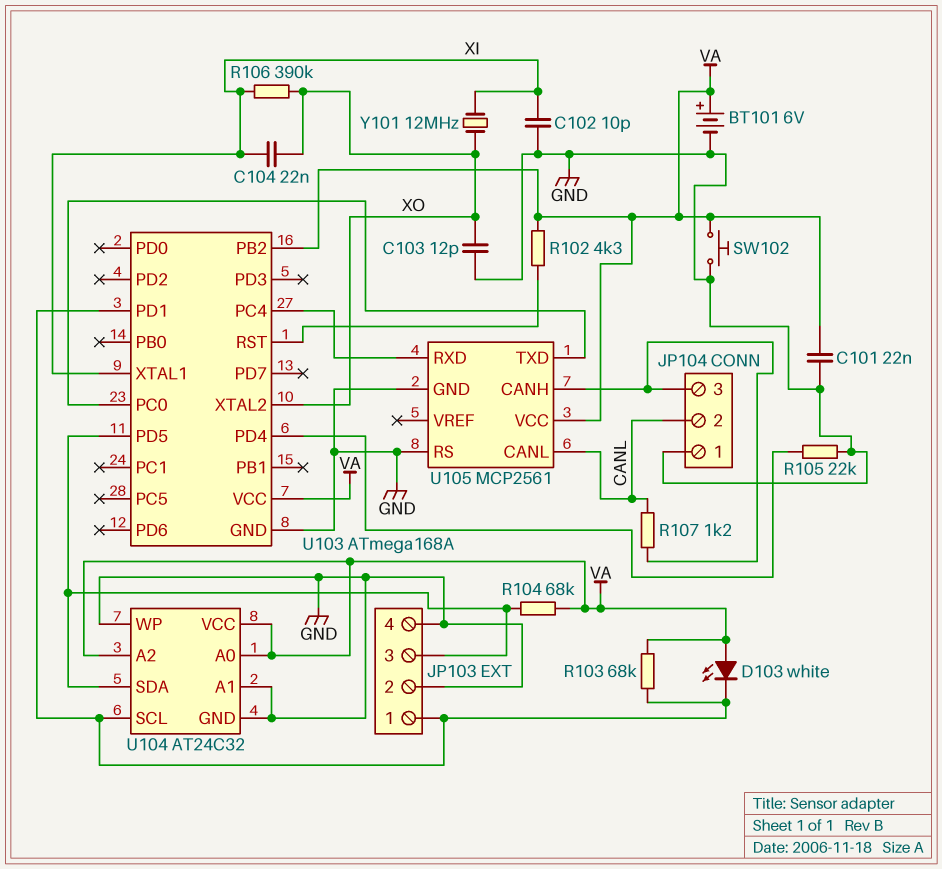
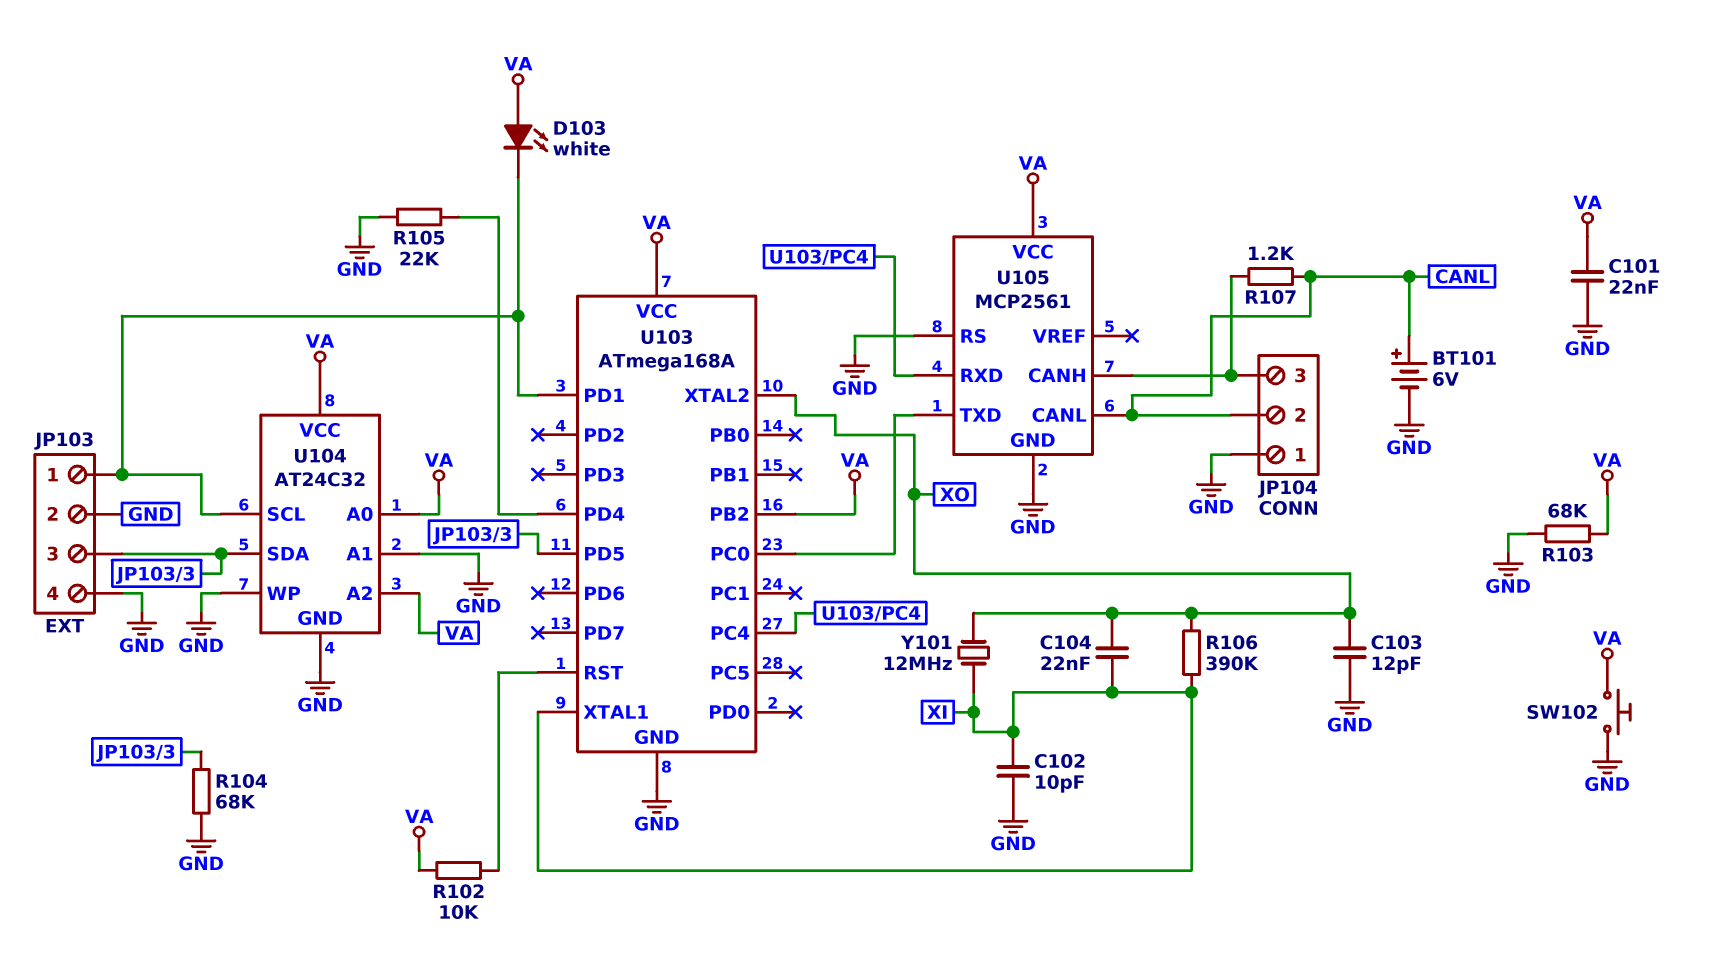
BT101: 6V (plus VA, minus GND) -> 6V (plus CANL, minus GND)
R102: 4.3k (U103/RST, VA) -> 10k (U103/RST, VA)
R103: 68k (JP103/1, VA) -> 68k (GND, VA)
R104: 68k (JP103/3, VA) -> 68k (GND, JP103/3)

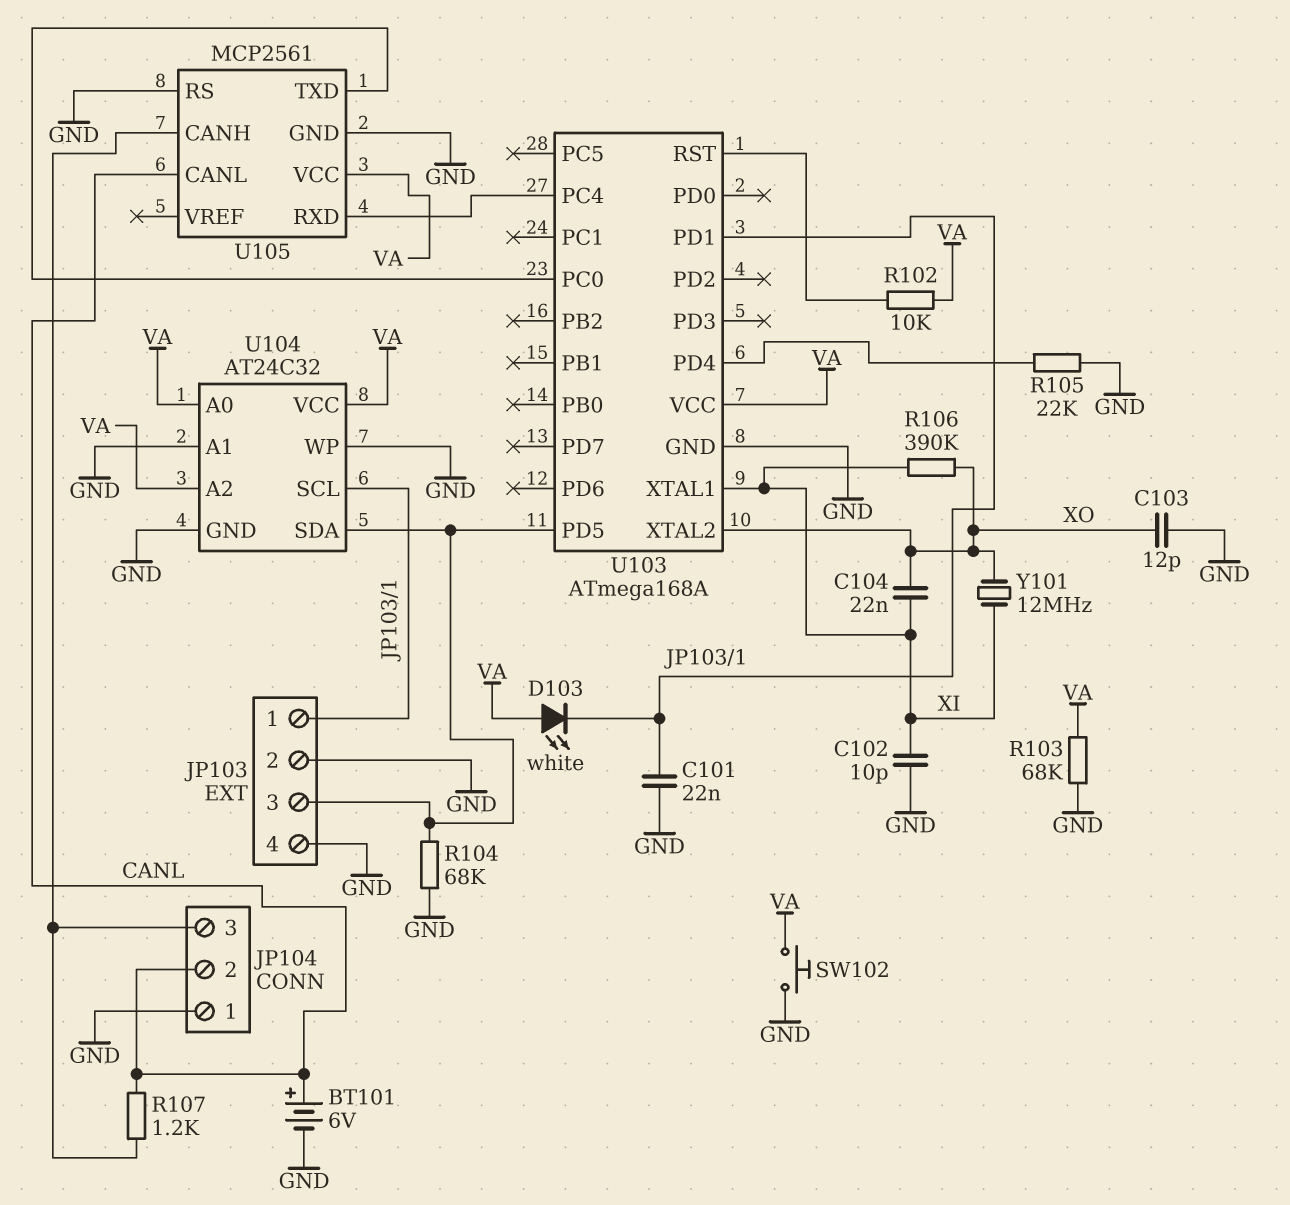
C101: 22nF (GND, VA) -> 22nF (GND, JP103/1)
U103 pin PB2: VA -> none

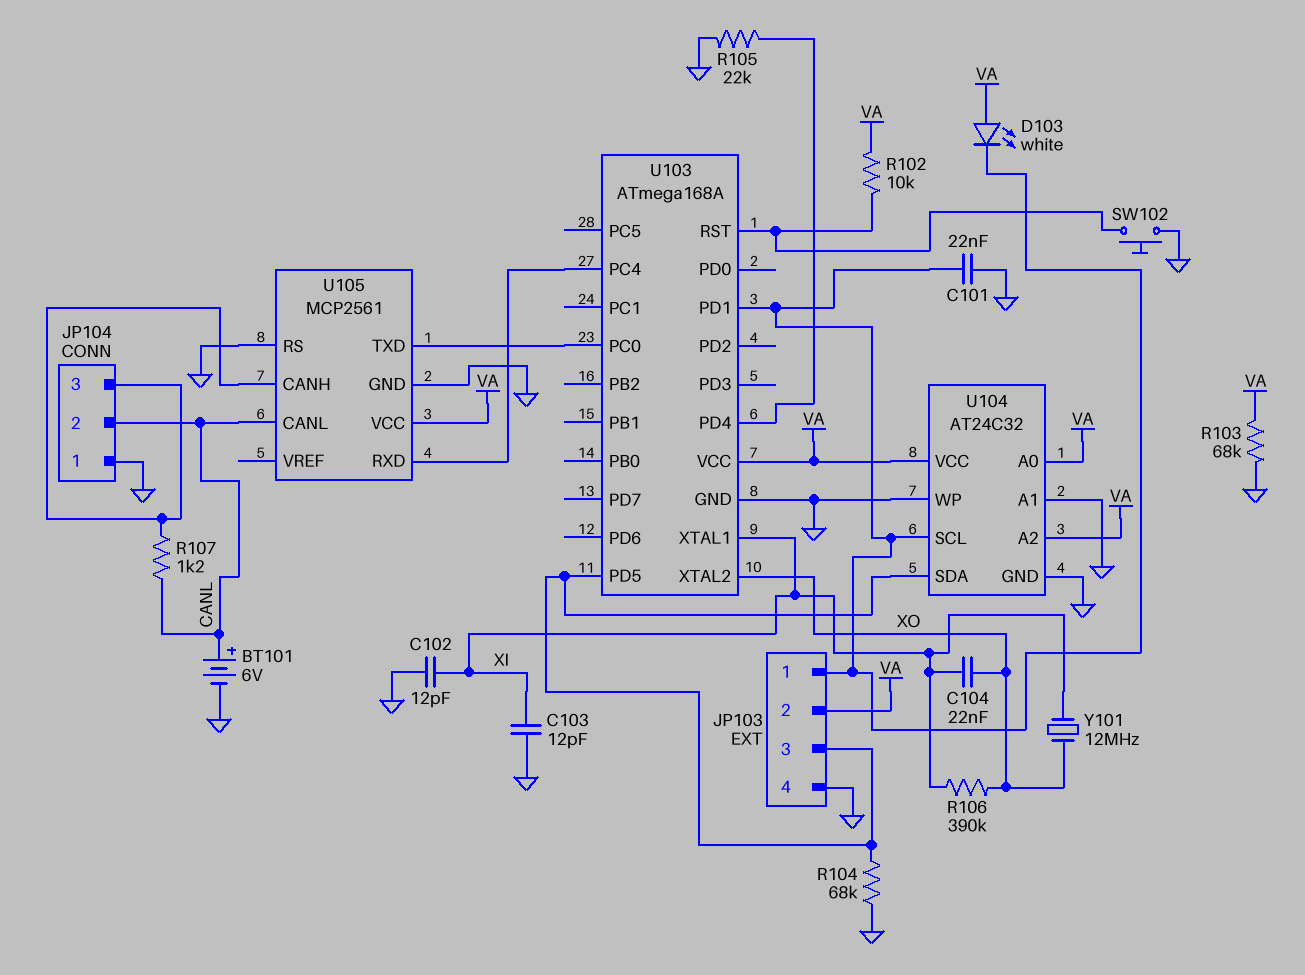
C102: 10pF (GND, XI) -> 12pF (GND, XI)
C103: 12pF (GND, XO) -> 12pF (GND, XI)
JP103 pin 2: GND -> VA
SW102: button (GND, VA) -> button (GND, U103/RST)

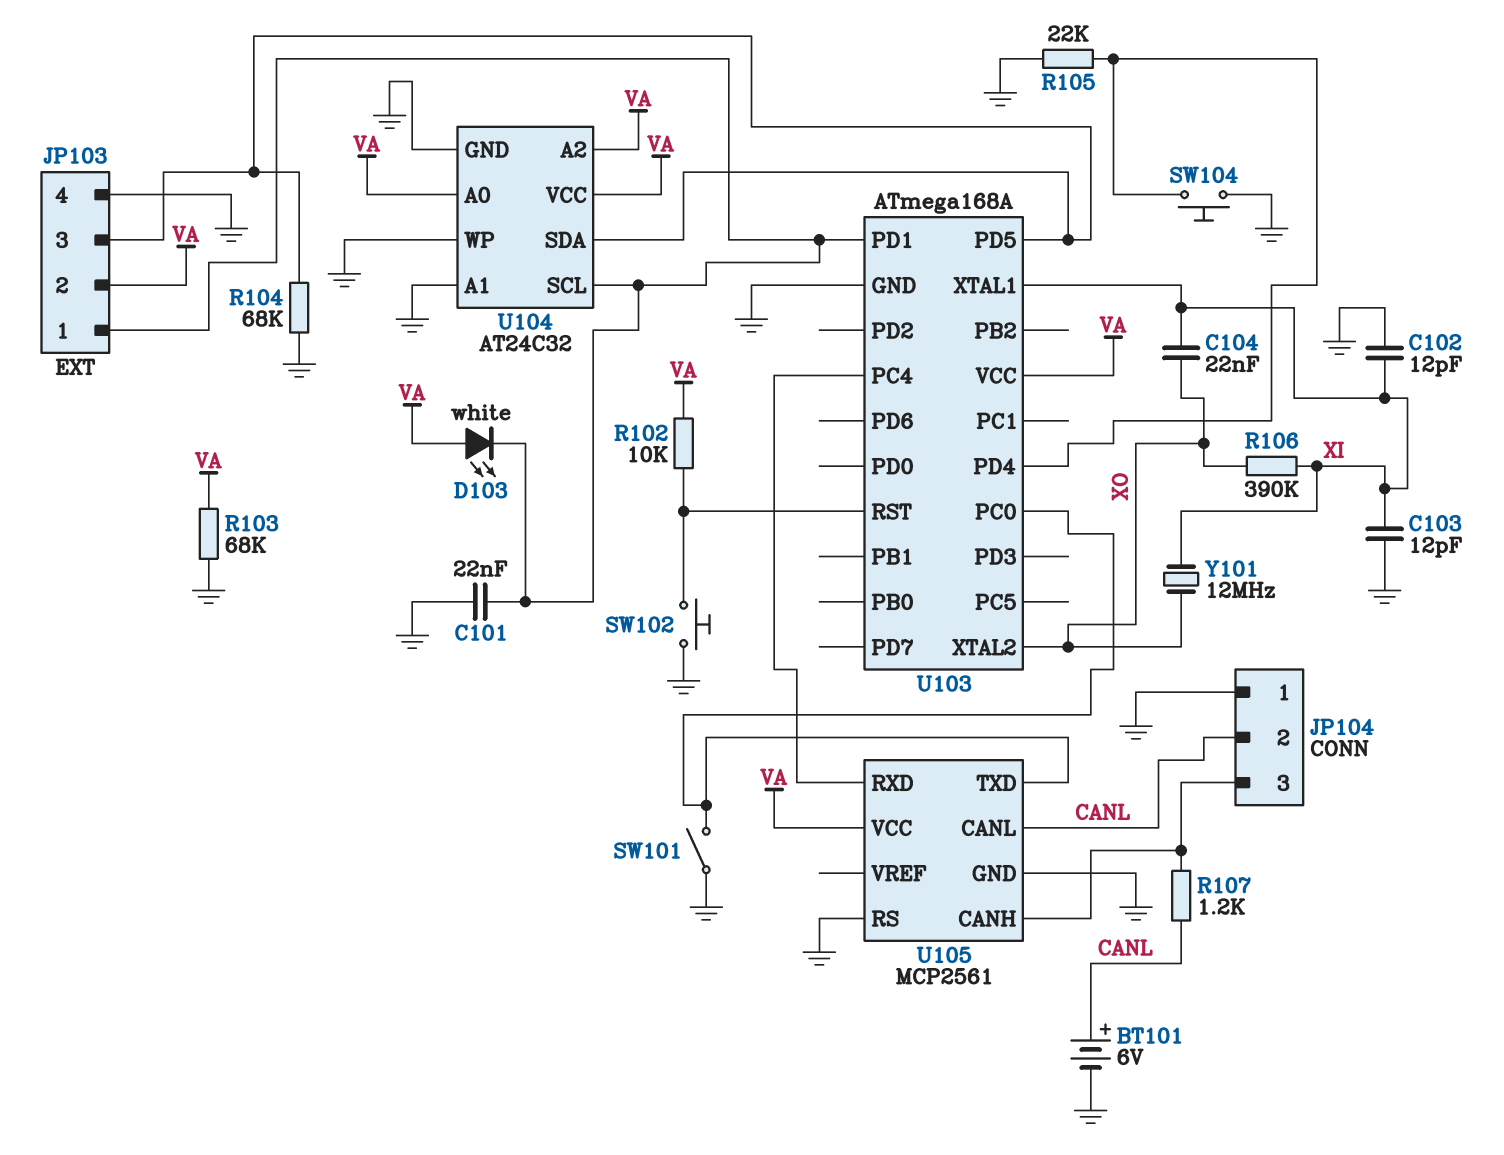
SW101: none -> switch (GND, U103/PC0)
SW104: none -> button (GND, U103/PD4)

